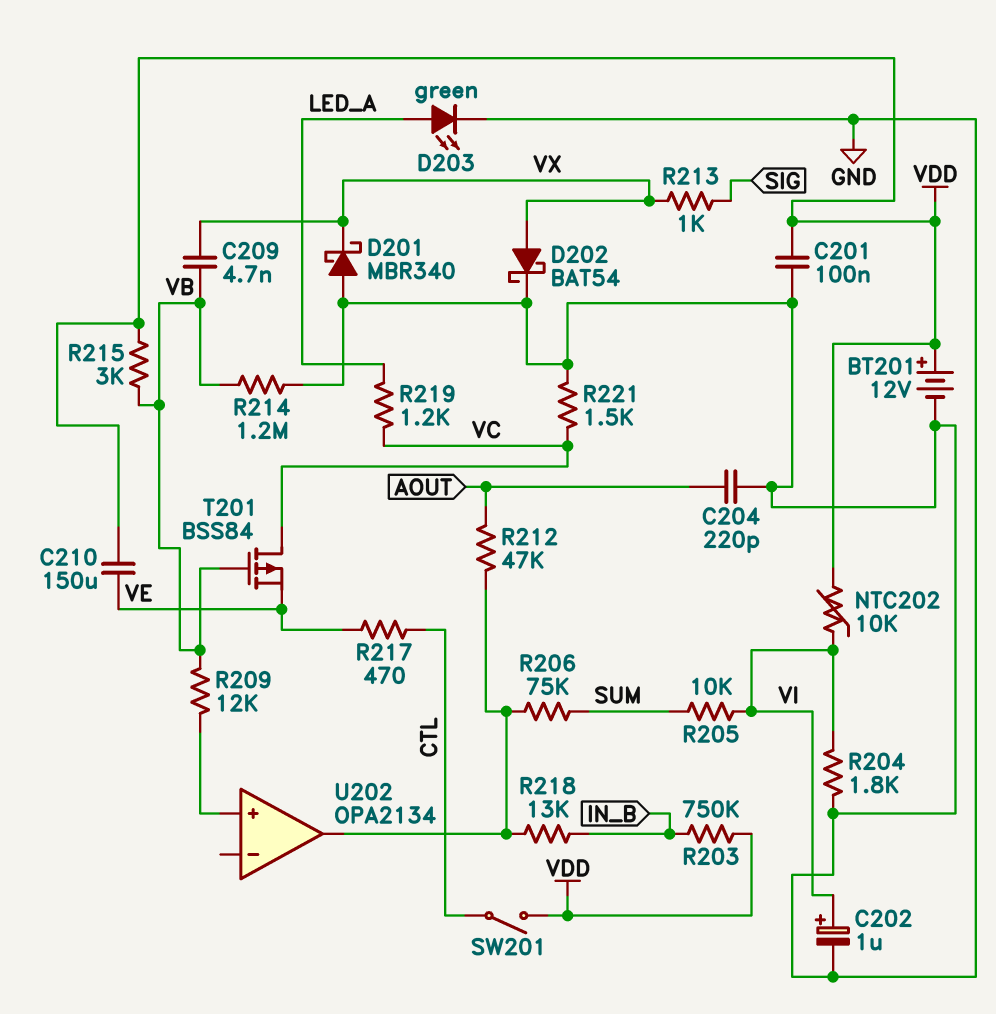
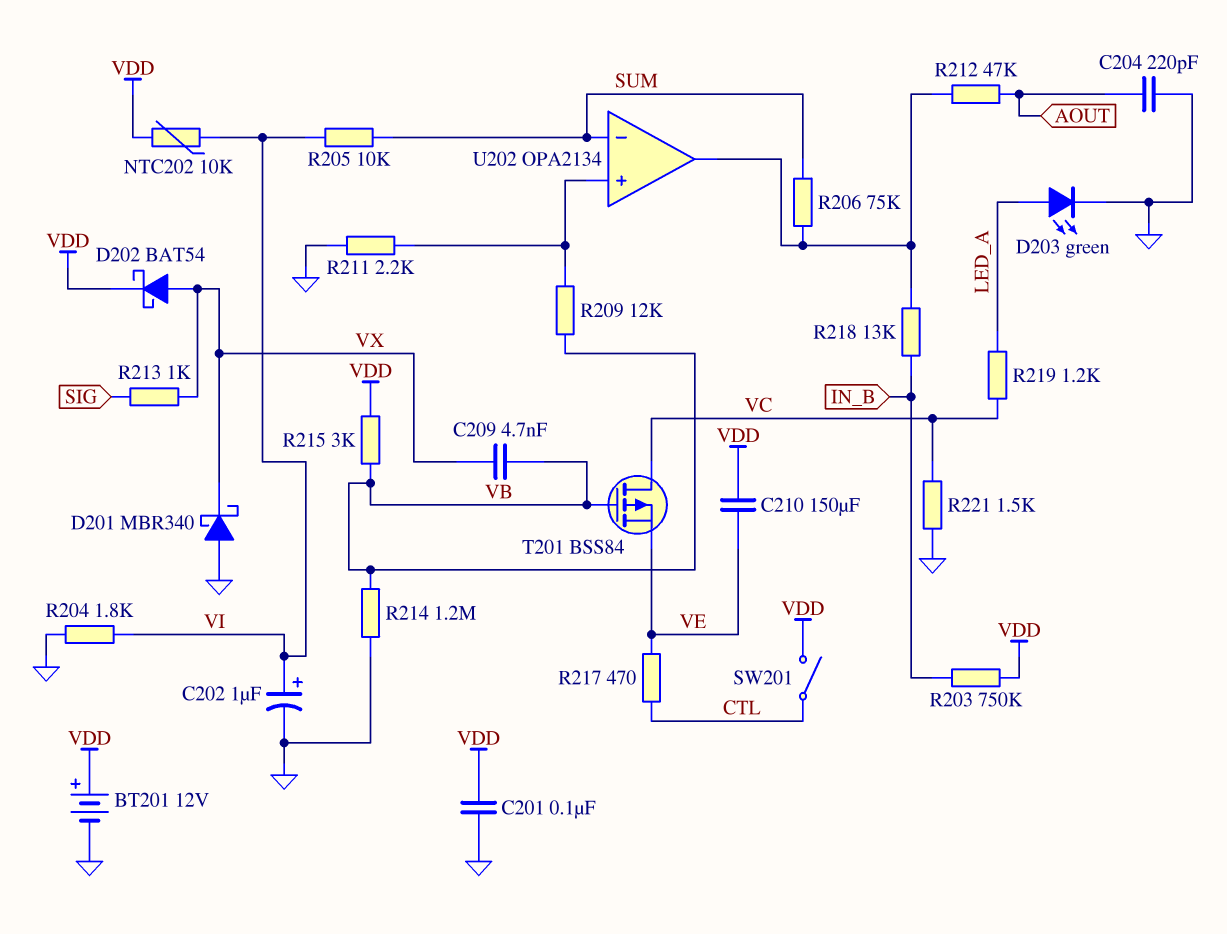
D202: schottky BAT54 (A VX, K GND) -> schottky BAT54 (A VX, K VDD)
R211: none -> 2.2k (GND, U202/in+)
U202 pin in-: none -> SUM

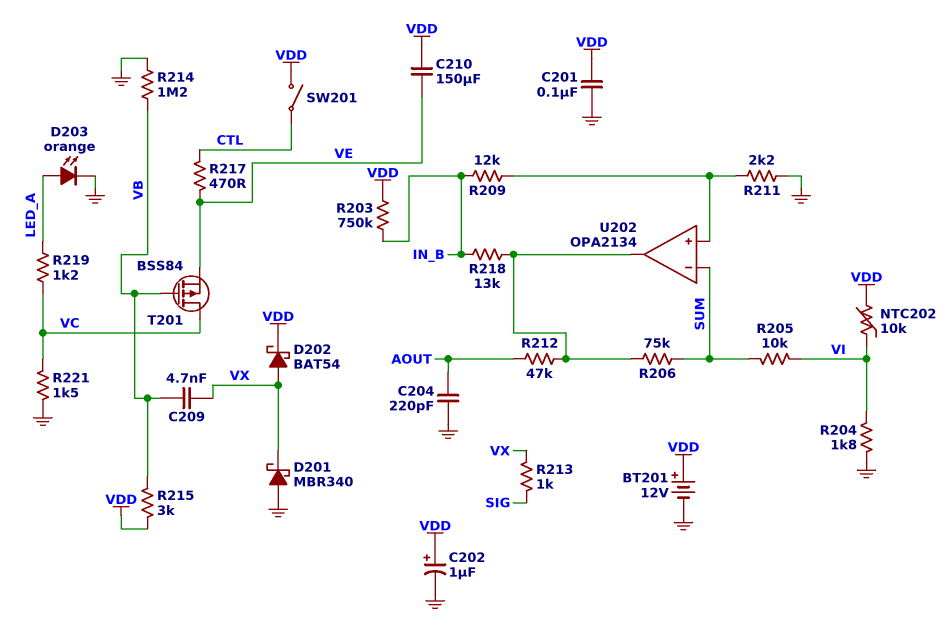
C202: 1uF (plus VI, minus GND) -> 1uF (plus VDD, minus GND)
D203: LED green (A LED_A, K GND) -> LED orange (A LED_A, K GND)
R209: 12k (U202/in+, VB) -> 12k (IN_B, U202/in+)

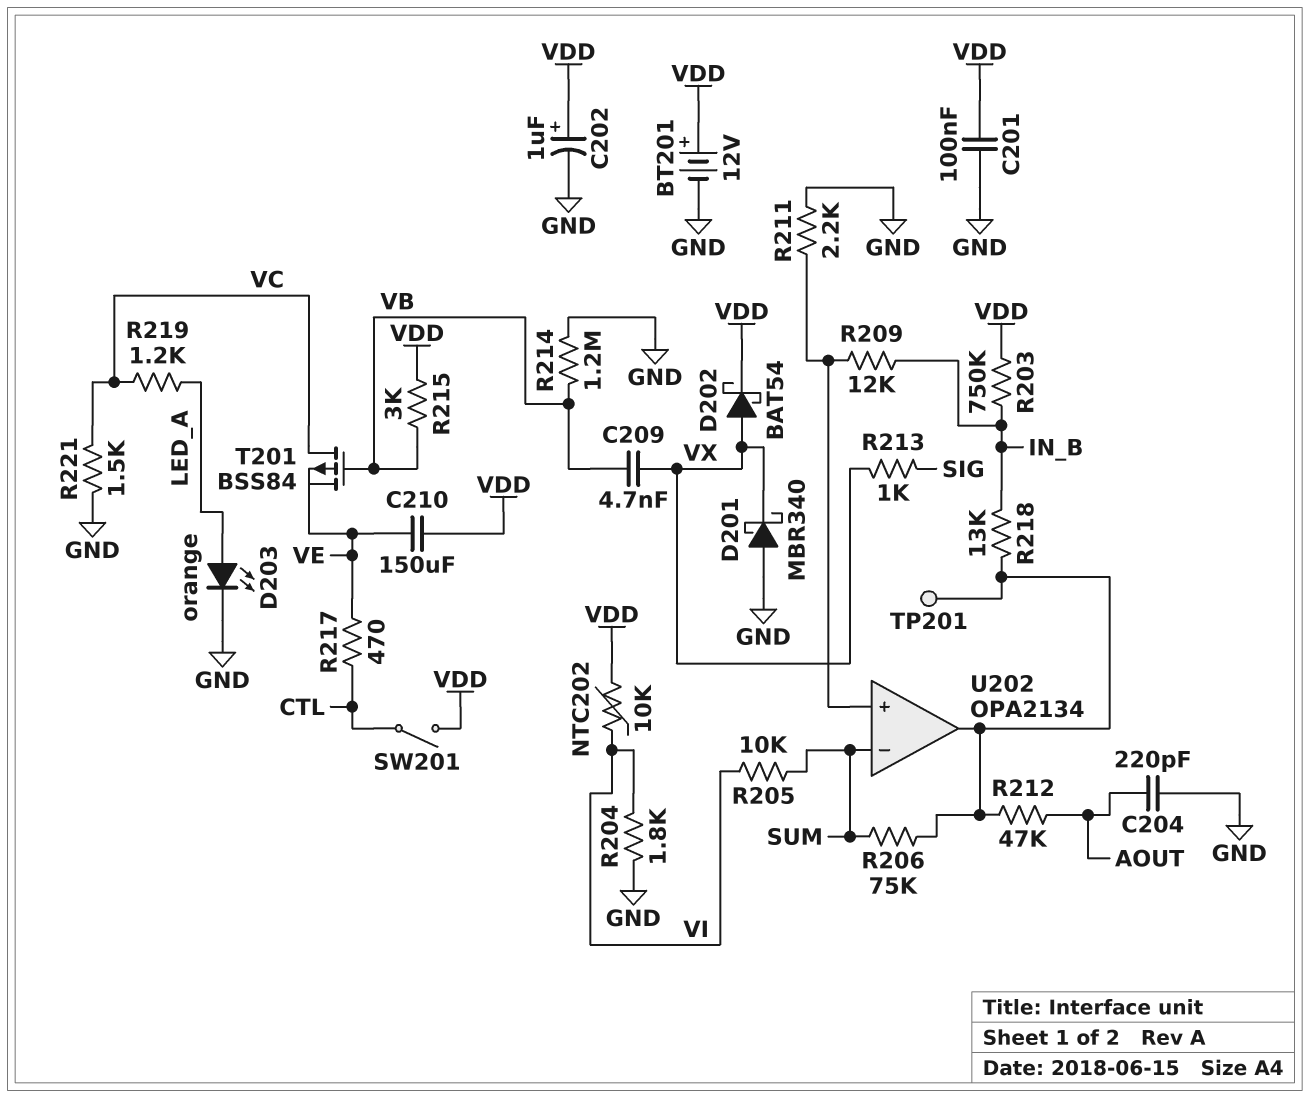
TP201: none -> test point (U202/out)

